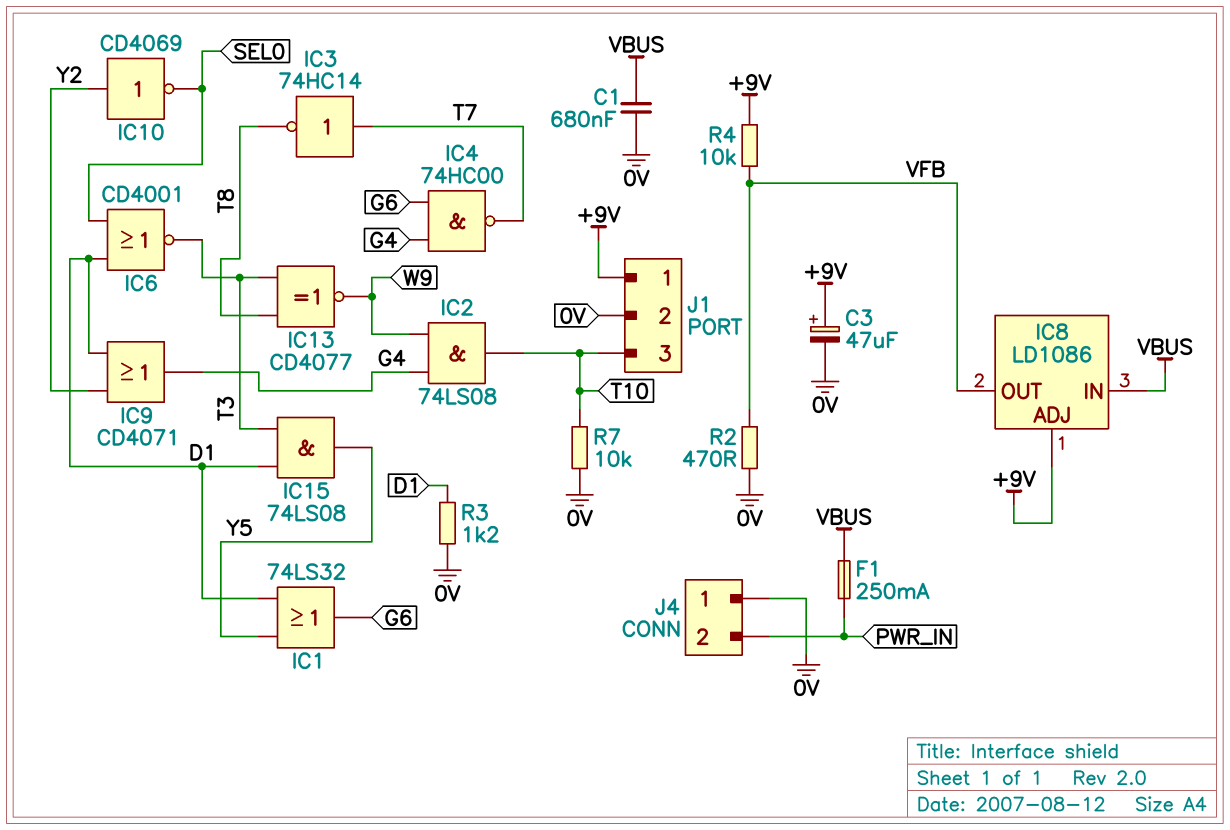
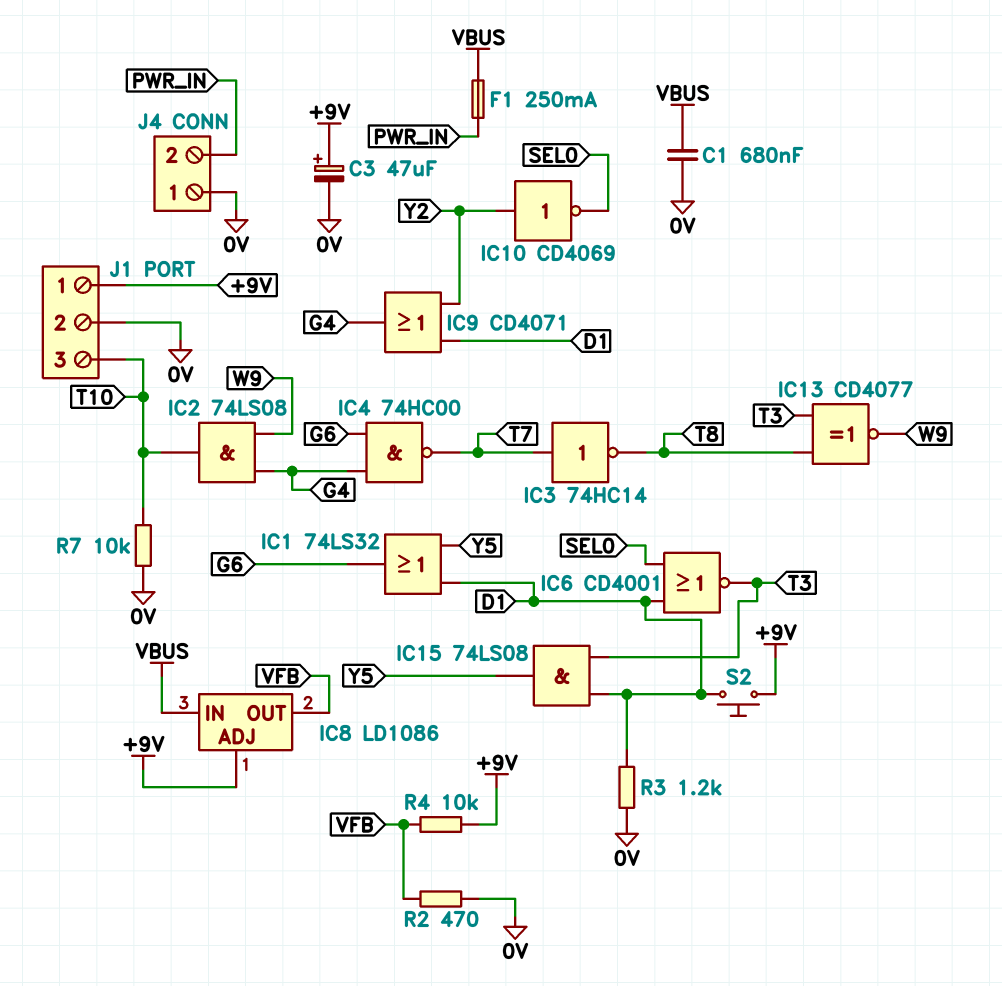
S2: none -> button (+9V, D1)

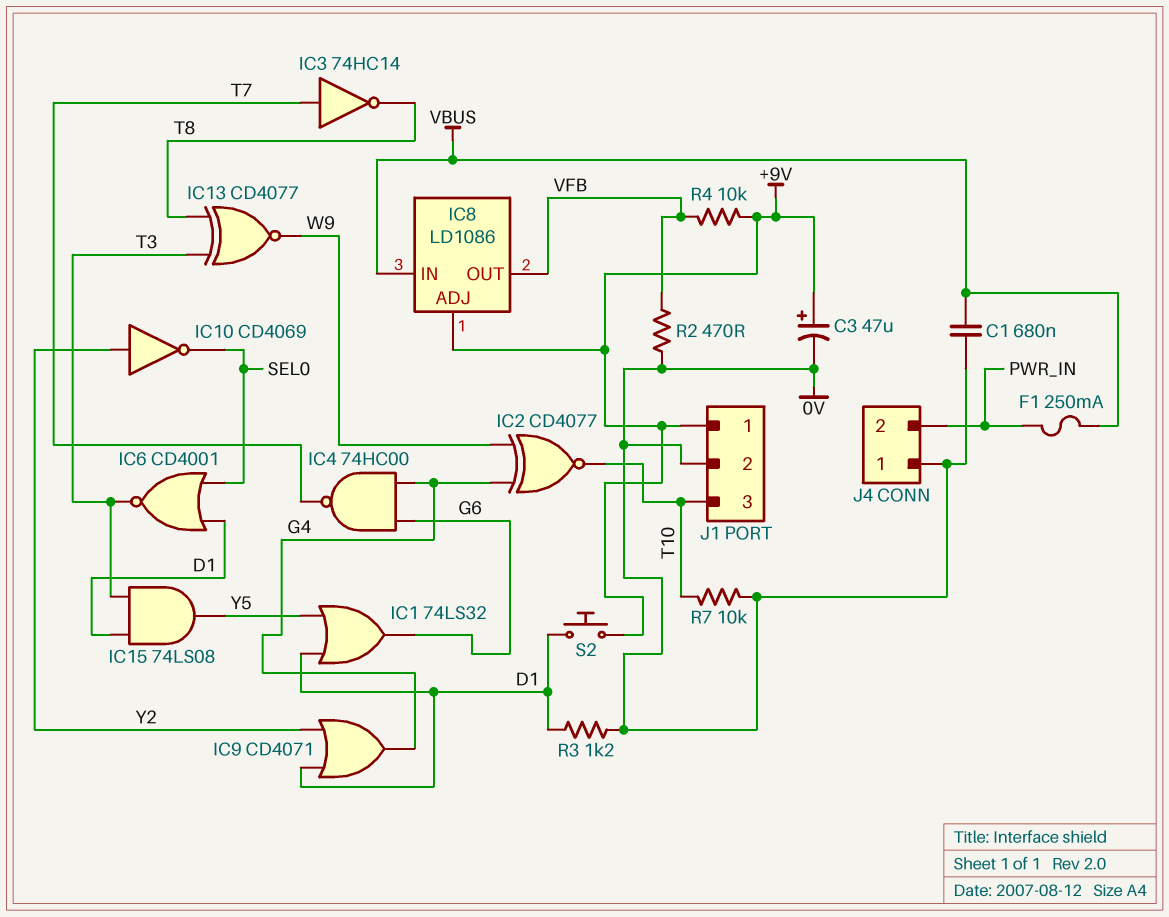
IC2: AND 74LS08 (in G4, in W9, out T10) -> XNOR CD4077 (in G4, in W9, out T10)

